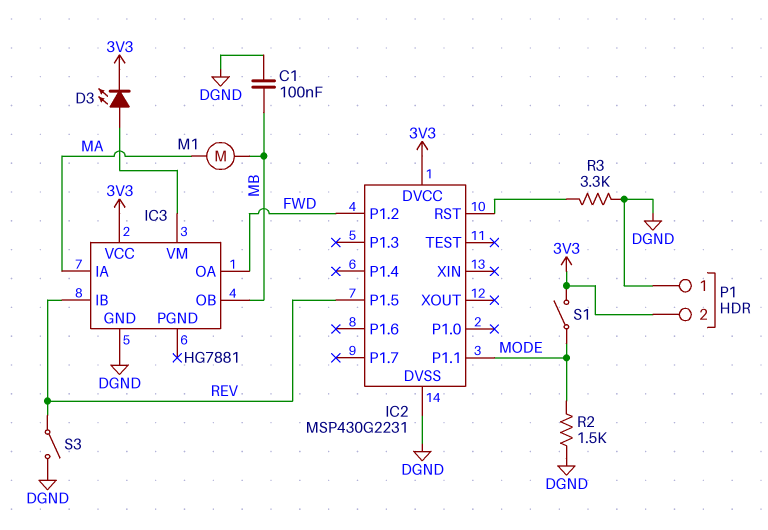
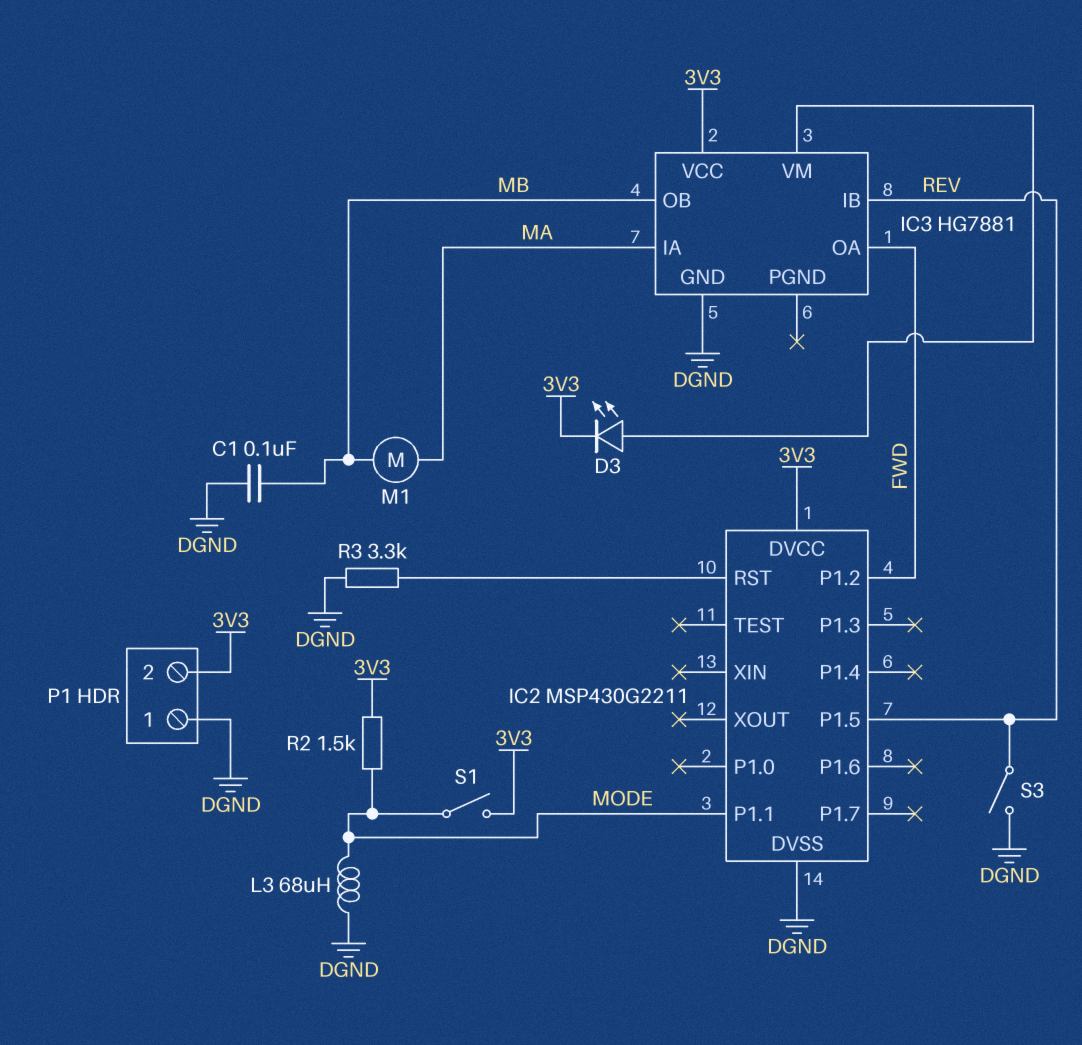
IC2: MSP430G2231 -> MSP430G2211
L3: none -> 68uH (DGND, MODE)
R2: 1.5k (DGND, MODE) -> 1.5k (3V3, MODE)

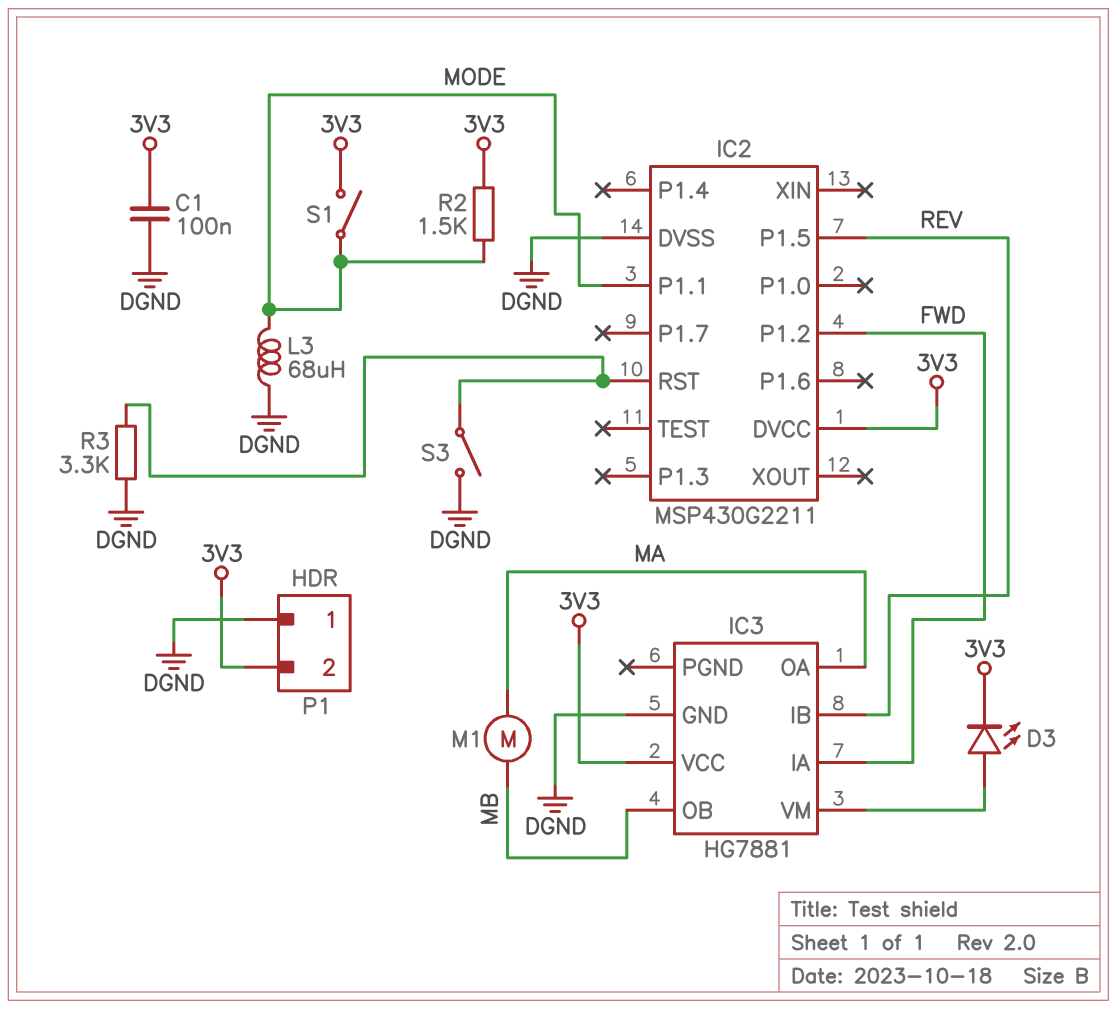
C1: 100nF (DGND, MB) -> 100nF (3V3, DGND)
IC3 pin IA: MA -> FWD
IC3 pin OA: FWD -> MA
S3: switch (DGND, REV) -> switch (DGND, IC2/RST)

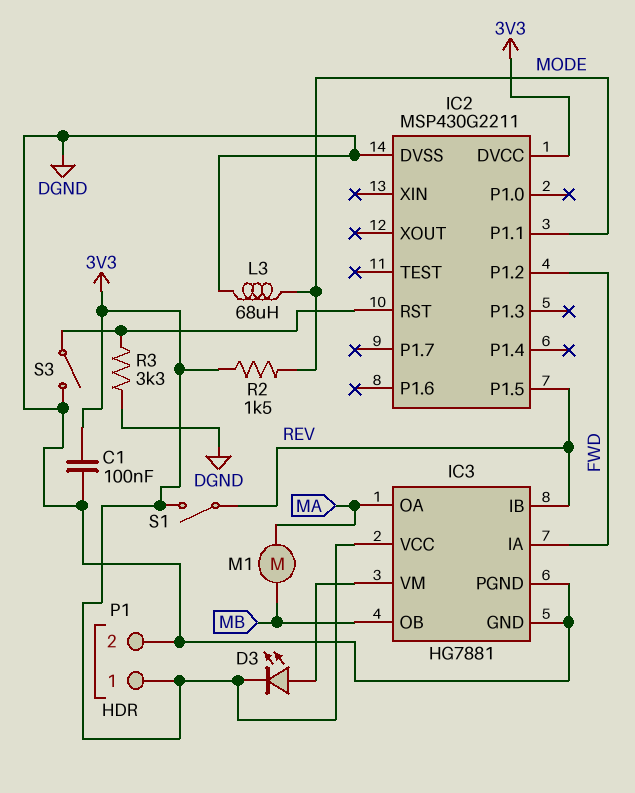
IC3 pin PGND: none -> DGND
P1 pin 1: DGND -> 3V3
P1 pin 2: 3V3 -> DGND
S1: switch (3V3, MODE) -> switch (3V3, REV)

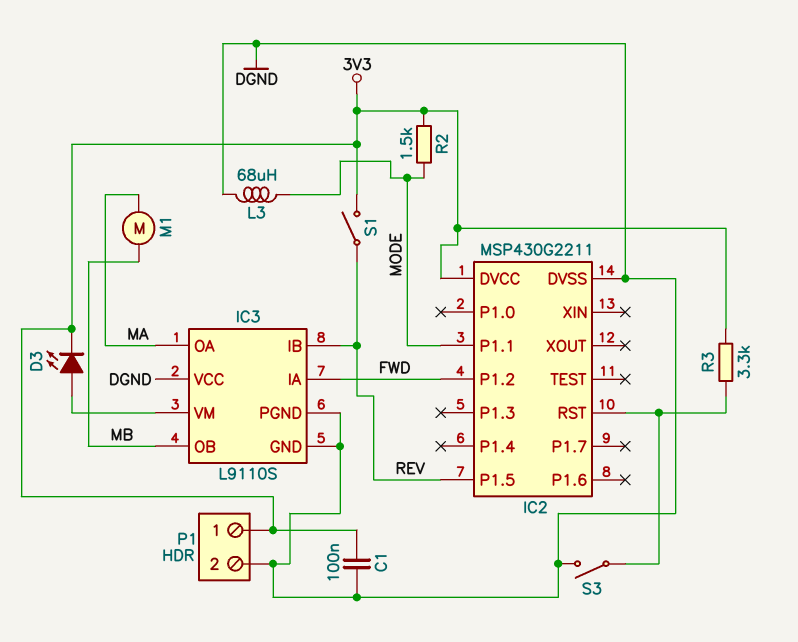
IC3: HG7881 -> L9110S
IC3 pin VCC: 3V3 -> DGND
R3: 3.3k (DGND, IC2/RST) -> 3.3k (3V3, IC2/RST)

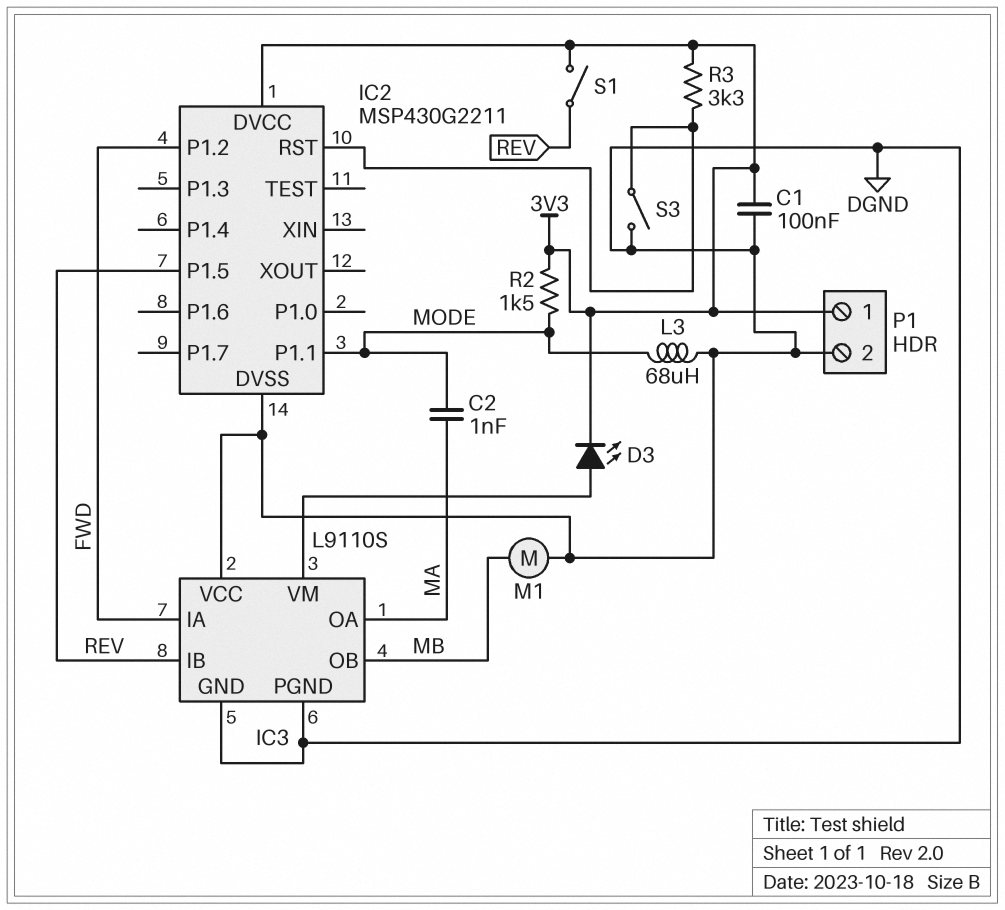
C2: none -> 1nF (MA, MODE)
M1: motor (MA, MB) -> motor (DGND, MB)

